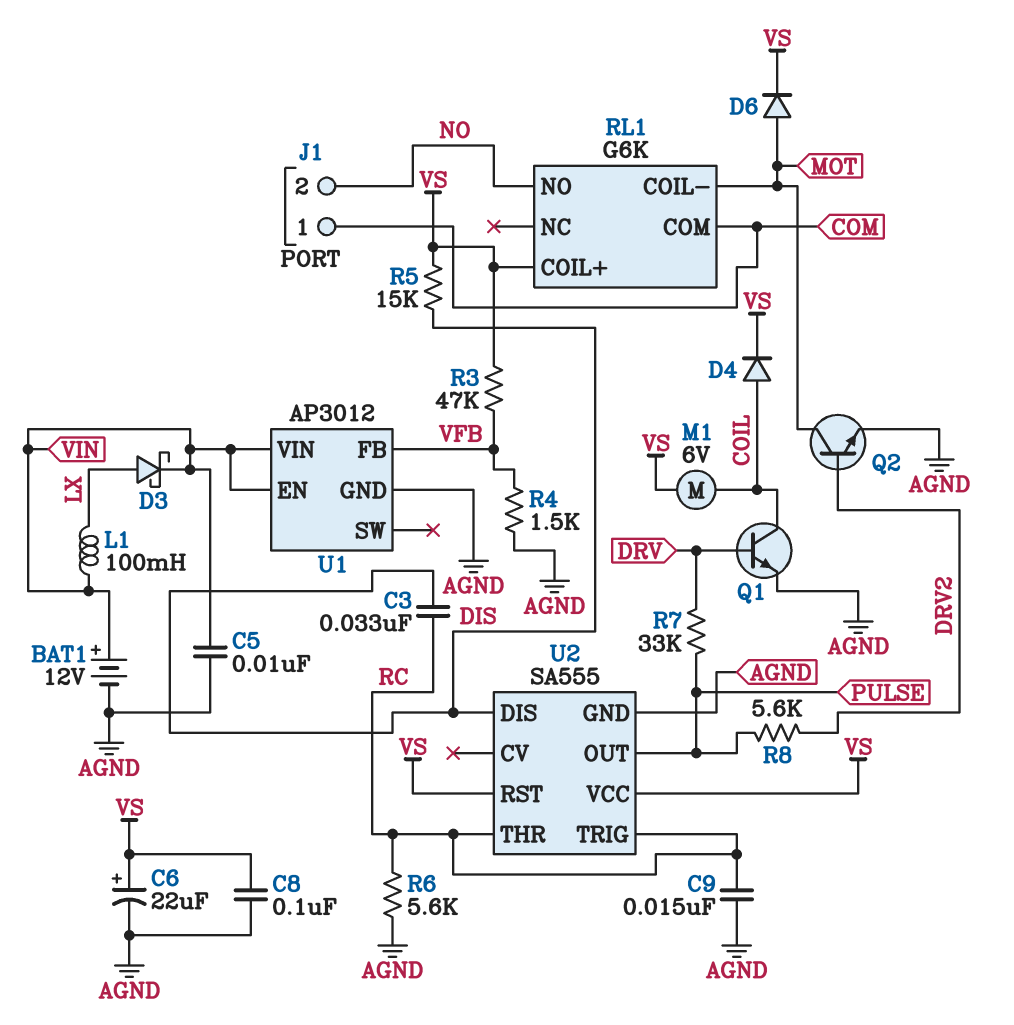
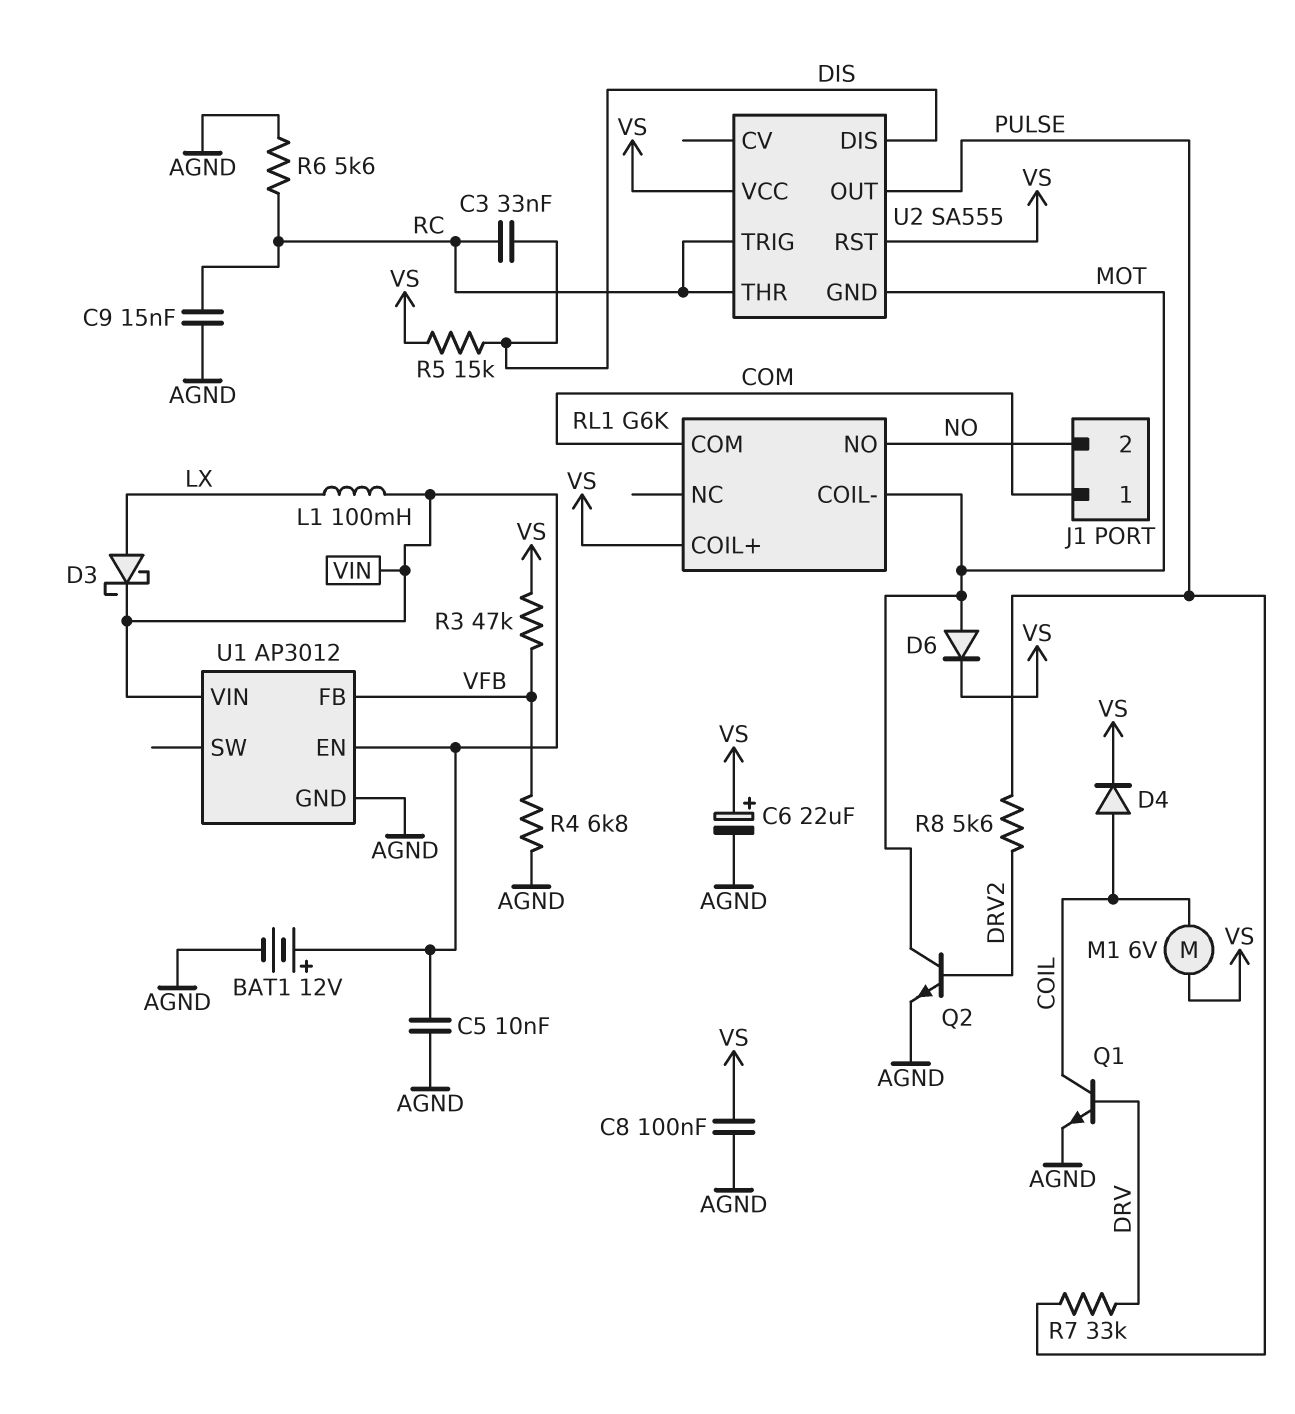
R4: 1.5k (AGND, VFB) -> 6.8k (AGND, VFB)
U2 pin GND: AGND -> MOT

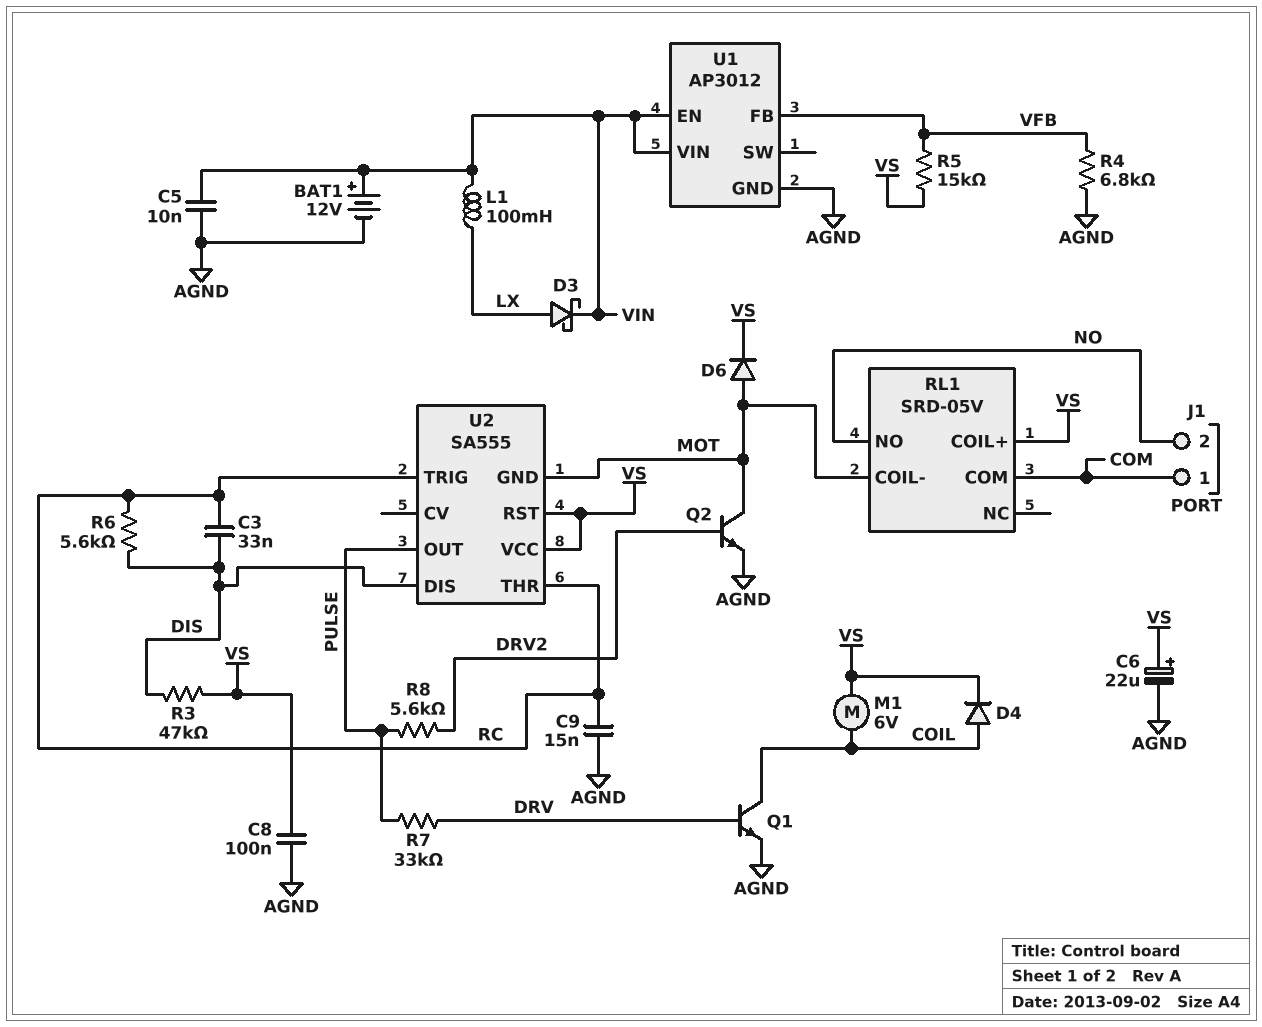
R3: 47k (VFB, VS) -> 47k (DIS, VS)
R5: 15k (DIS, VS) -> 15k (VFB, VS)
R6: 5.6k (AGND, RC) -> 5.6k (DIS, RC)
RL1: G6K -> SRD-05V

